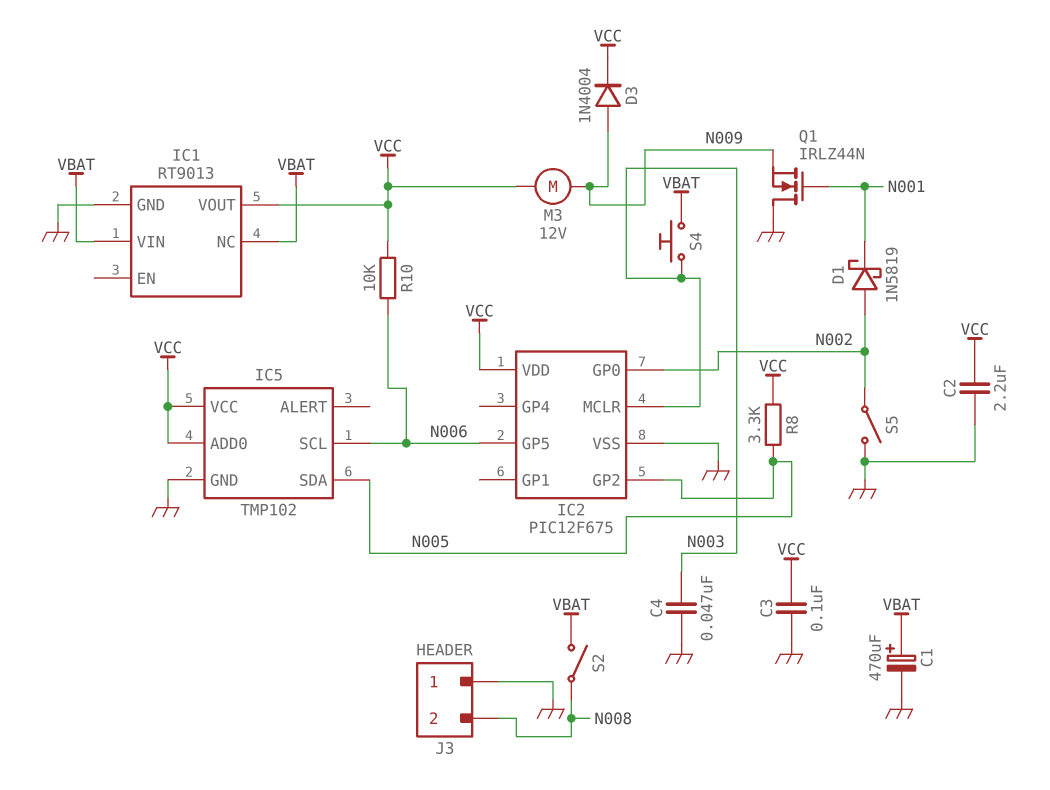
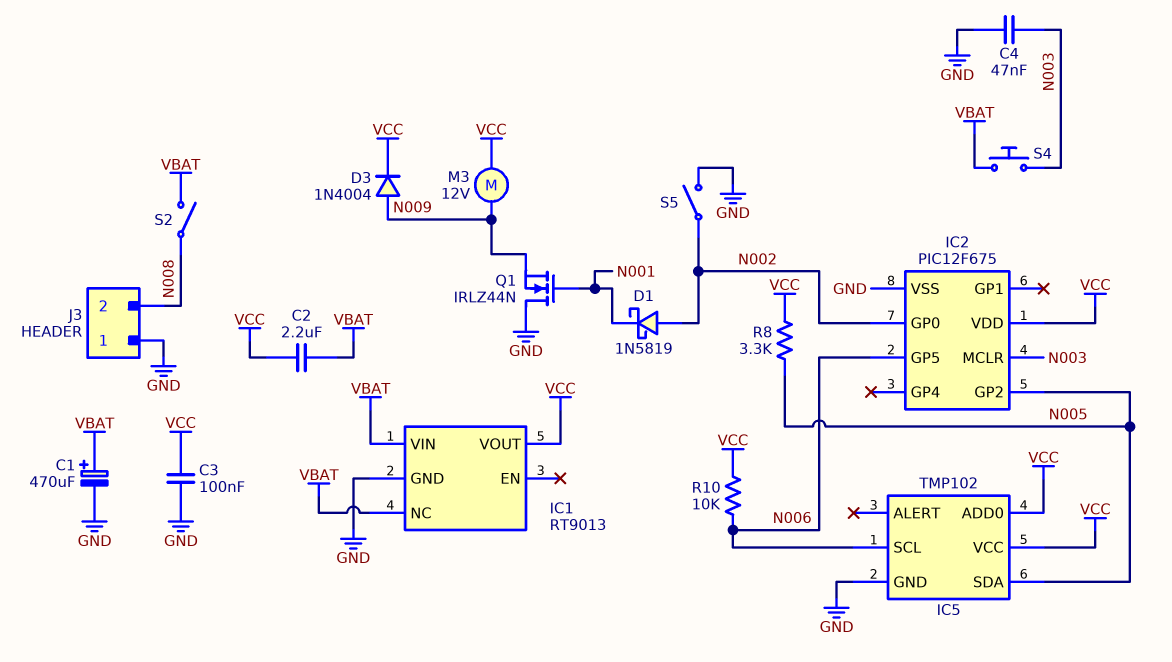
C2: 2.2uF (GND, VCC) -> 2.2uF (VBAT, VCC)

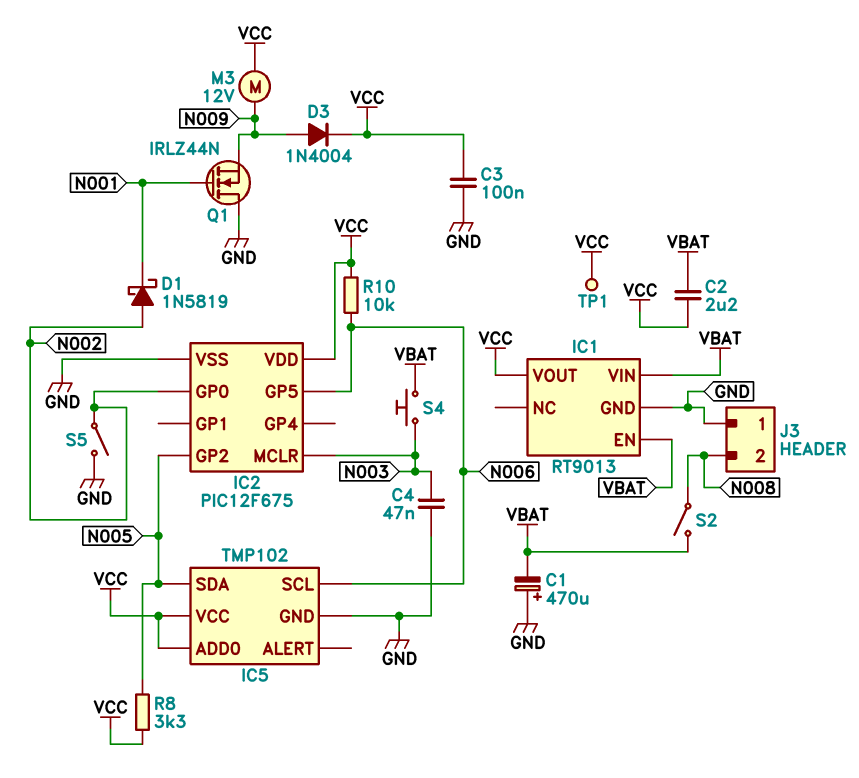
C1: 470uF (plus VBAT, minus GND) -> 470uF (plus GND, minus VBAT)
IC1 pin EN: none -> VBAT
IC1 pin NC: VBAT -> none
TP1: none -> test point (VCC)

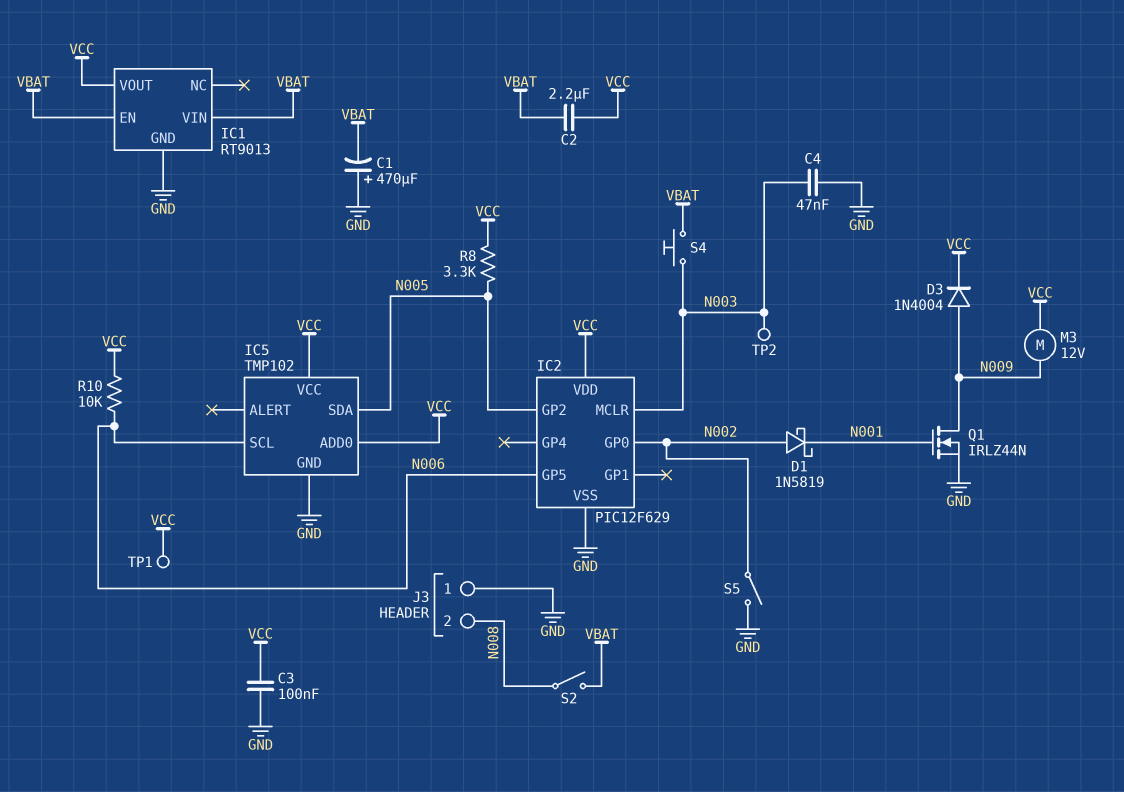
IC2: PIC12F675 -> PIC12F629
Q1: NMOS IRLZ44N (G N001, D GND, S N009) -> NMOS IRLZ44N (G N001, D N009, S GND)
TP2: none -> test point (N003)

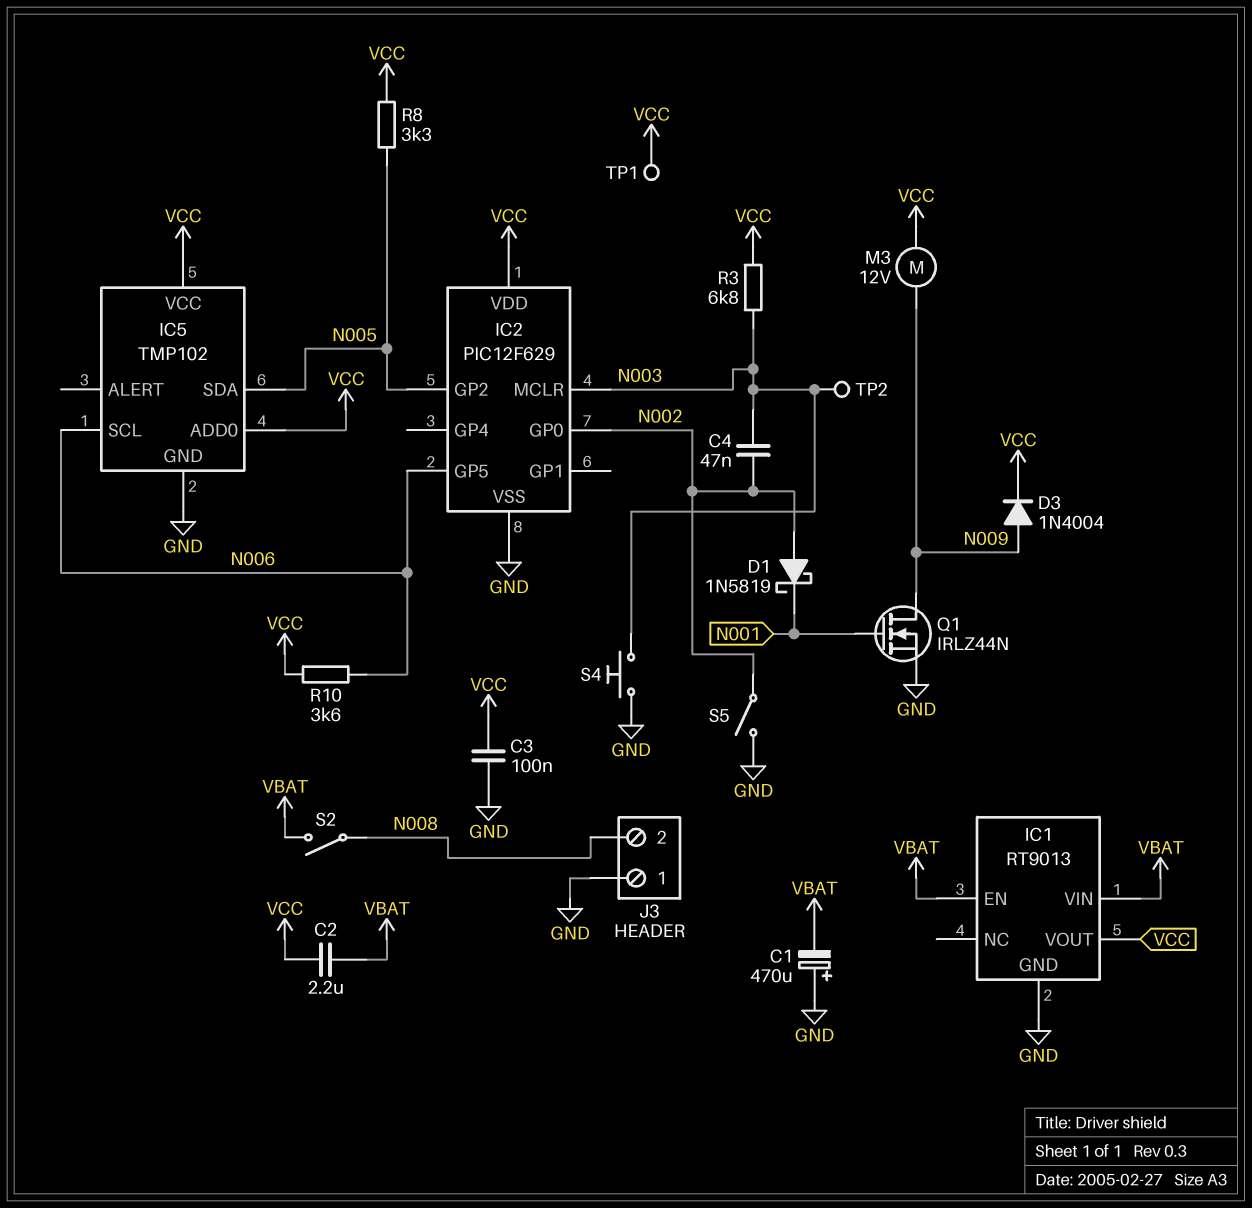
C4: 47nF (GND, N003) -> 47nF (N002, N003)
R3: none -> 6.8k (N003, VCC)
R10: 10k (N006, VCC) -> 3.6k (N006, VCC)
S4: button (N003, VBAT) -> button (GND, N003)

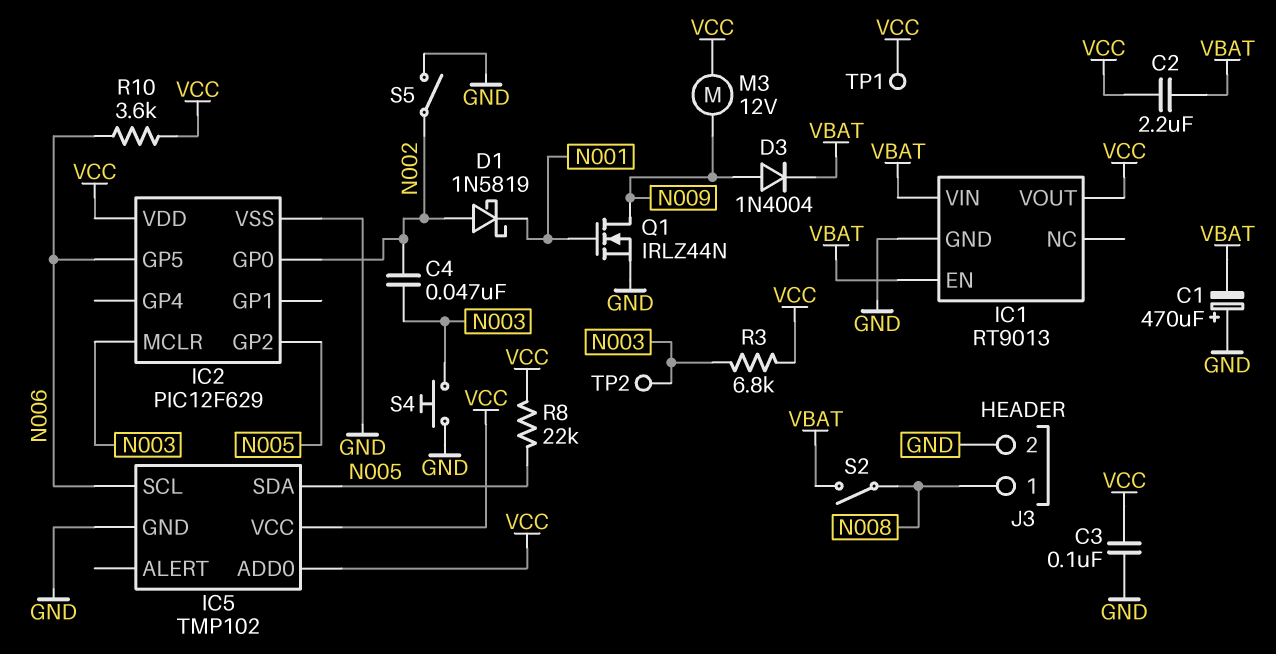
D3: diode 1N4004 (A N009, K VCC) -> diode 1N4004 (A N009, K VBAT)
J3 pin 1: GND -> N008
J3 pin 2: N008 -> GND
R8: 3.3k (N005, VCC) -> 22k (N005, VCC)

